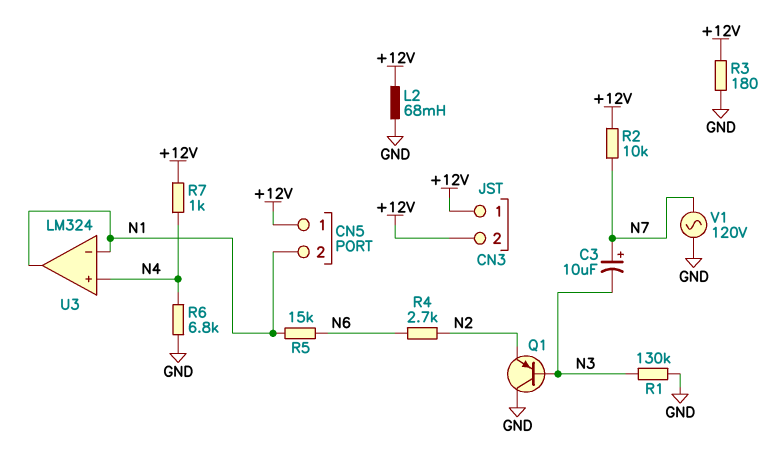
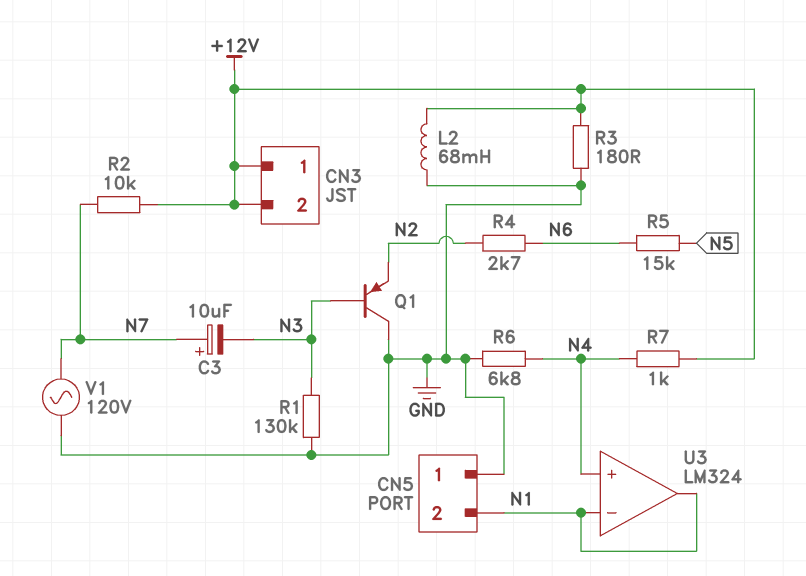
CN5 pin 1: +12V -> GND
R5: 15k (N1, N6) -> 15k (N5, N6)

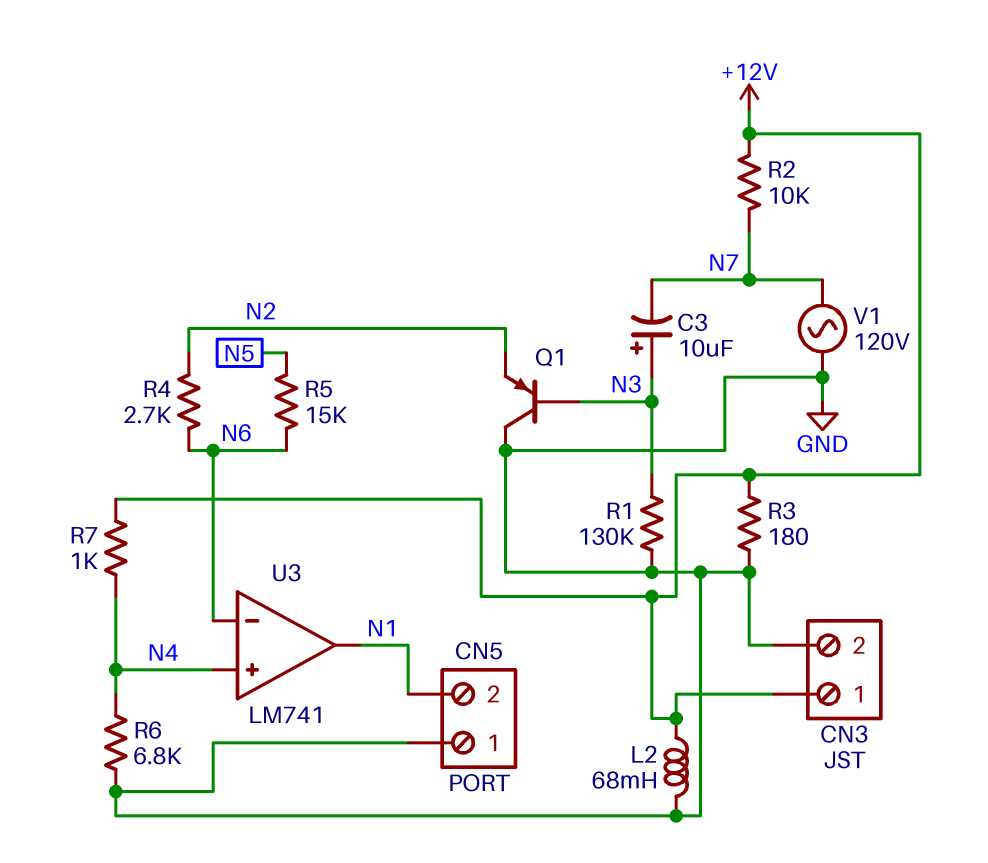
C3: 10uF (plus N7, minus N3) -> 10uF (plus N3, minus N7)
CN3 pin 2: +12V -> GND
U3: LM324 -> LM741
U3 pin in-: N1 -> N6

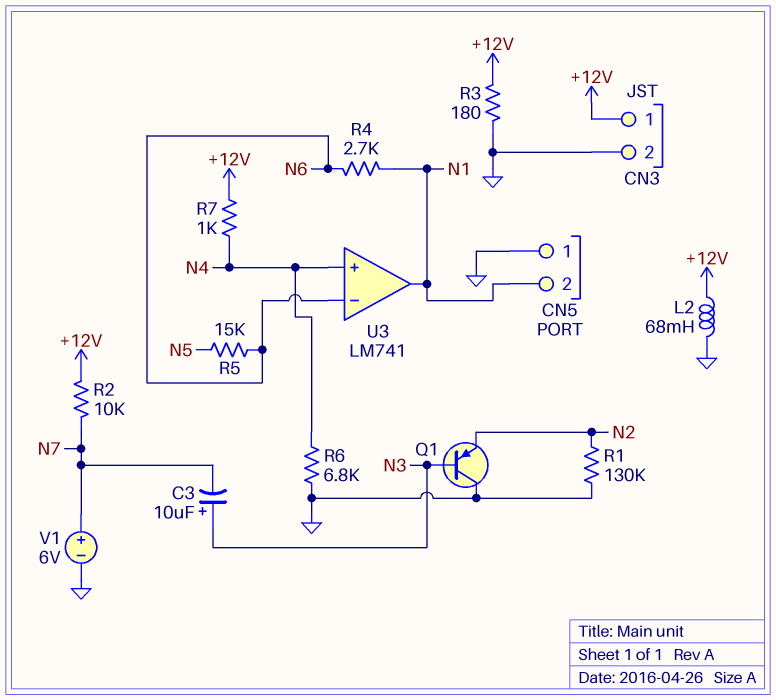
R1: 130k (GND, N3) -> 130k (GND, N2)
R4: 2.7k (N2, N6) -> 2.7k (N1, N6)
V1: AC 120V (GND, N7) -> 6V (plus N7, minus GND)

